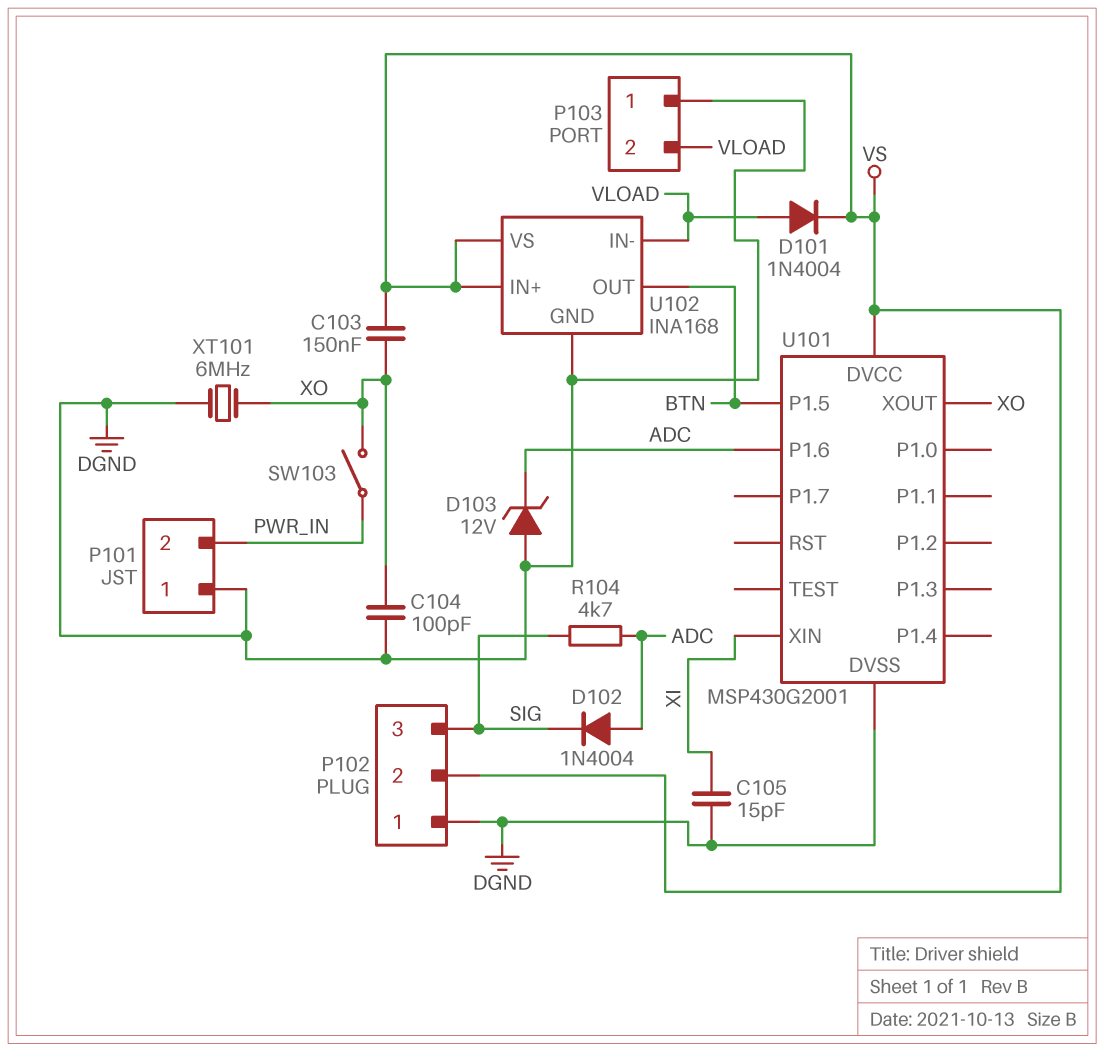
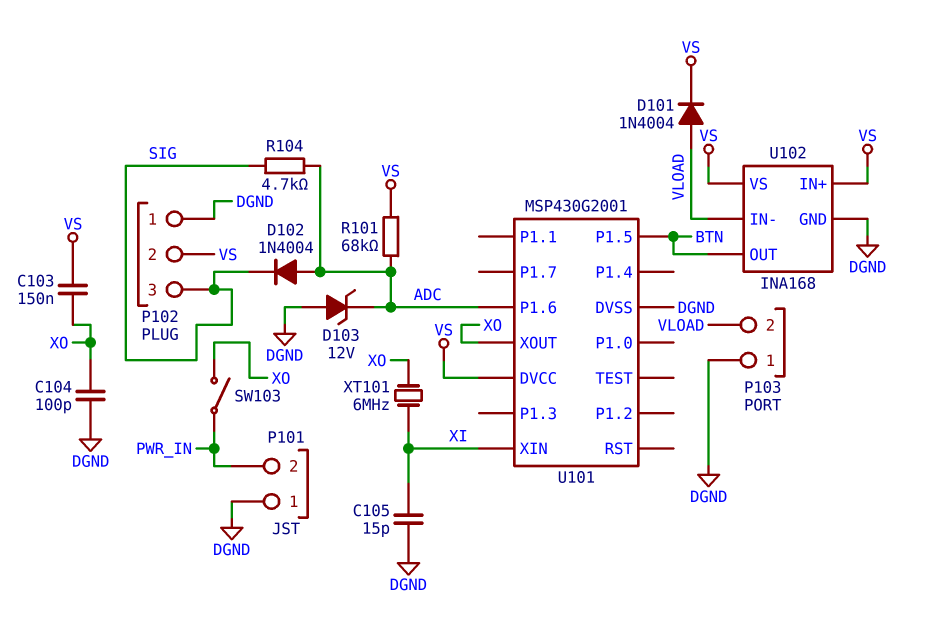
R101: none -> 68k (ADC, VS)
XT101: 6MHz (DGND, XO) -> 6MHz (XI, XO)

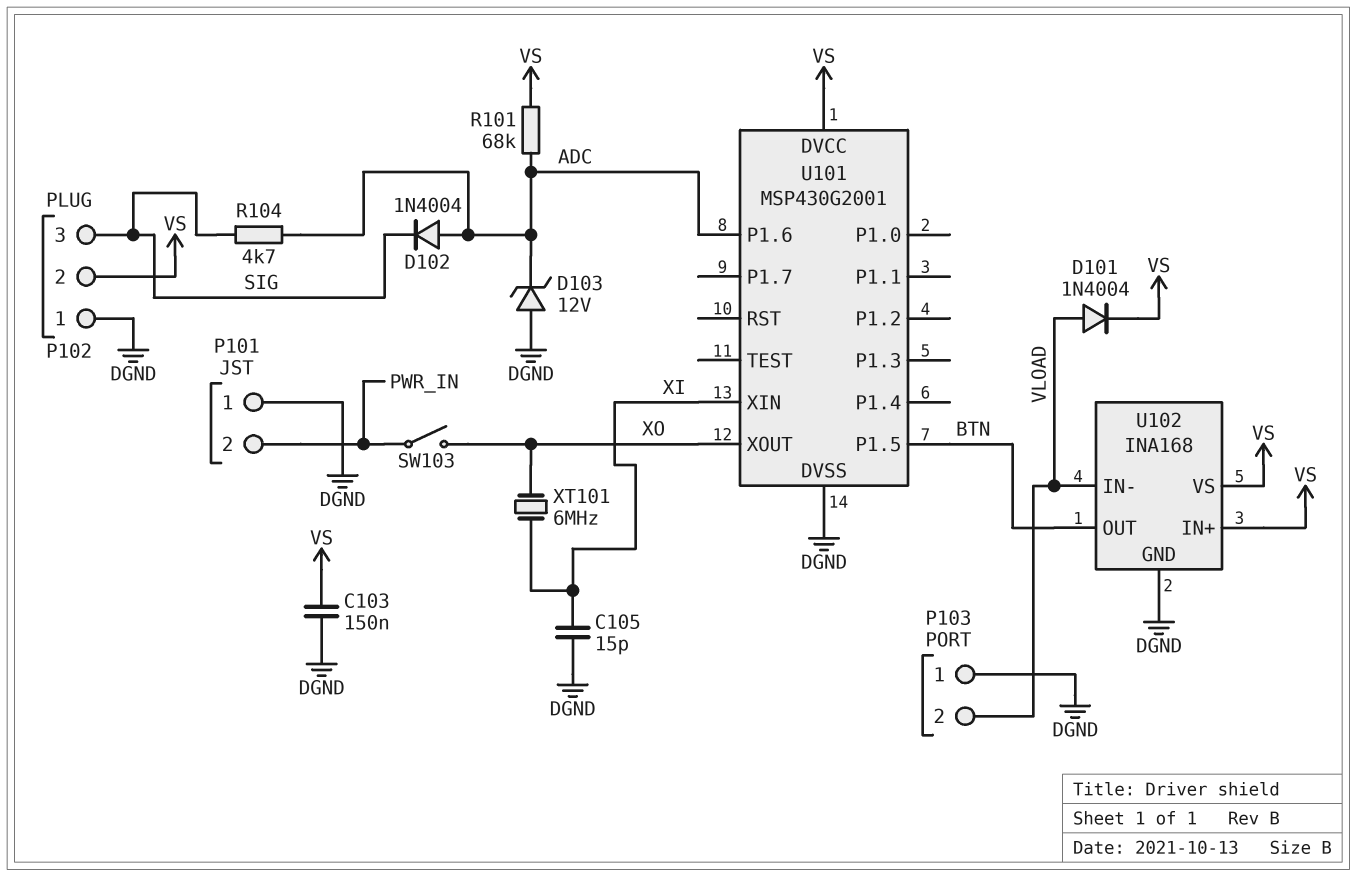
C103: 150nF (VS, XO) -> 150nF (DGND, VS)
C104: 100pF (DGND, XO) -> none

